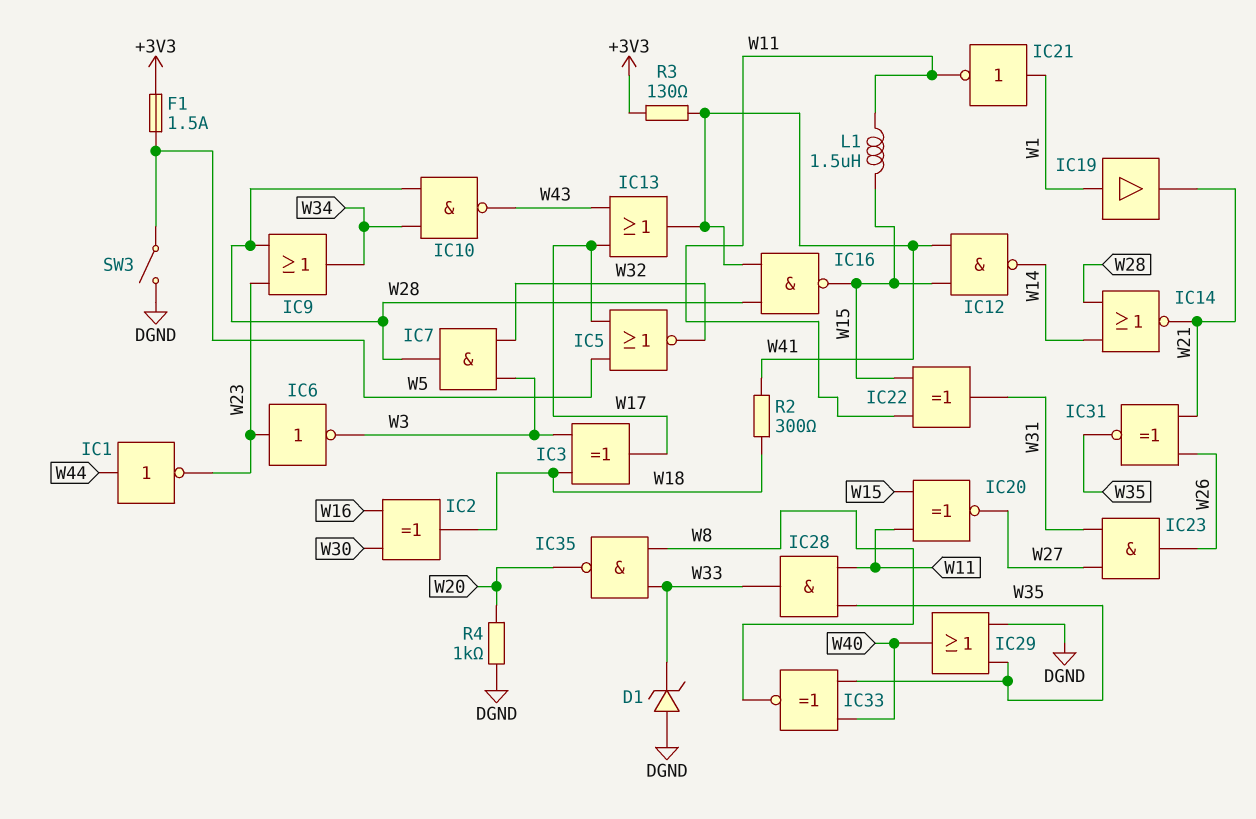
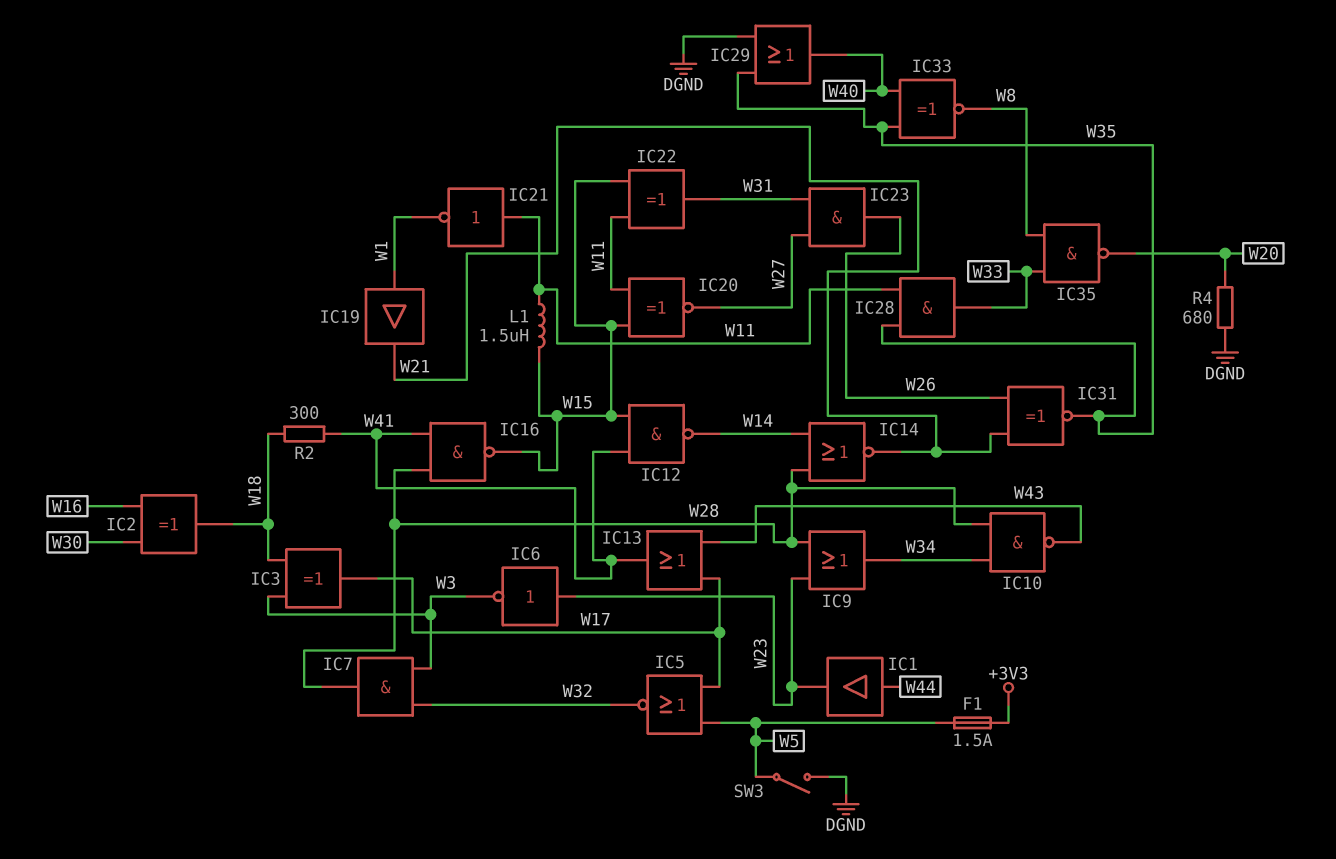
D1: zener (A DGND, K W33) -> none
IC1: NOT (in W44, out W23) -> buffer (in W44, out W23)
IC21: NOT (in W1, out W11) -> NOT (in W11, out W1)
R3: 130 (+3V3, W41) -> none
R4: 1k (DGND, W20) -> 680 (DGND, W20)

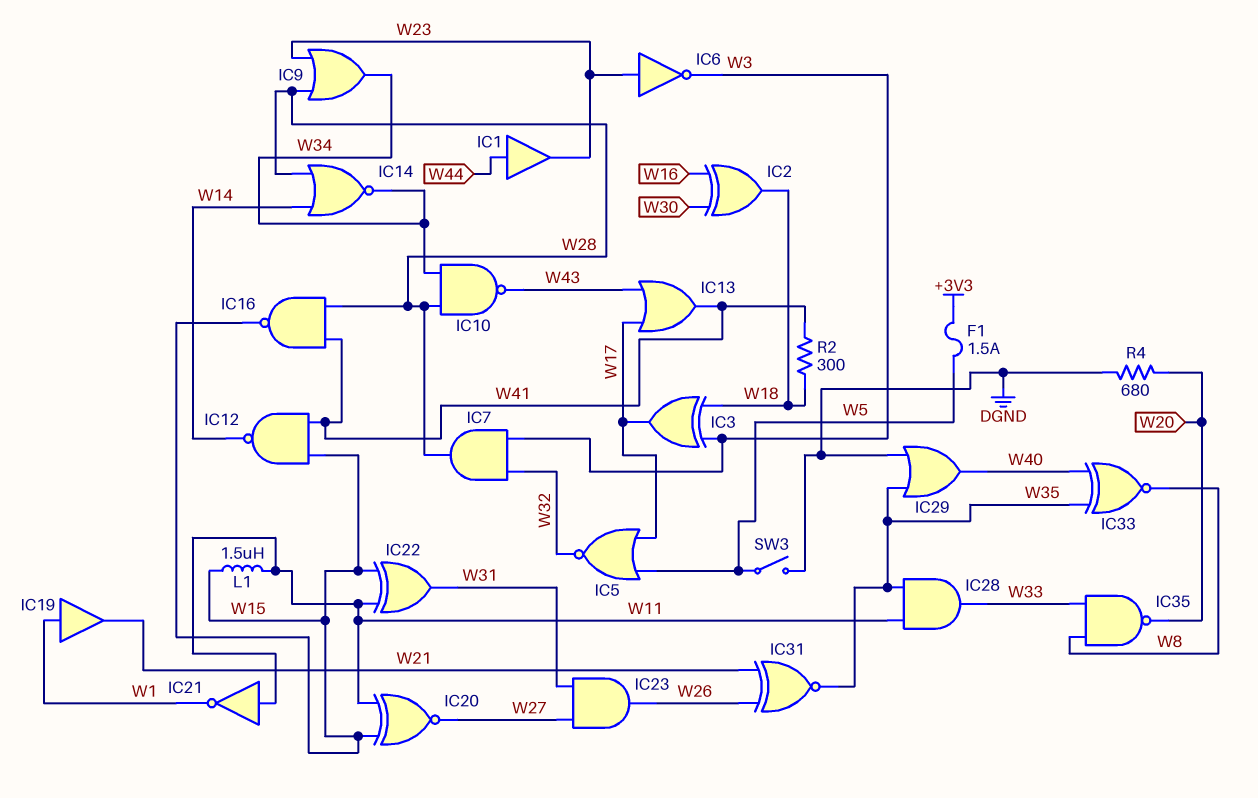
IC14: NOR (in W14, in W28, out W21) -> NOR (in W14, in W28, out W34)

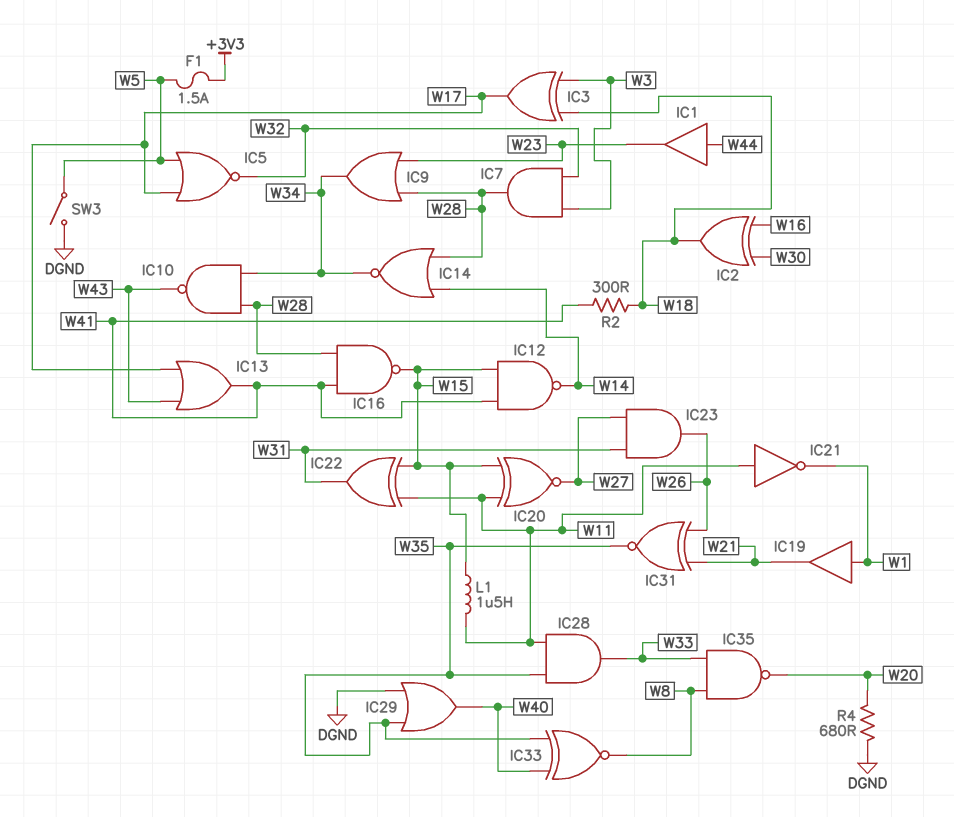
IC6: NOT (in W23, out W3) -> none

